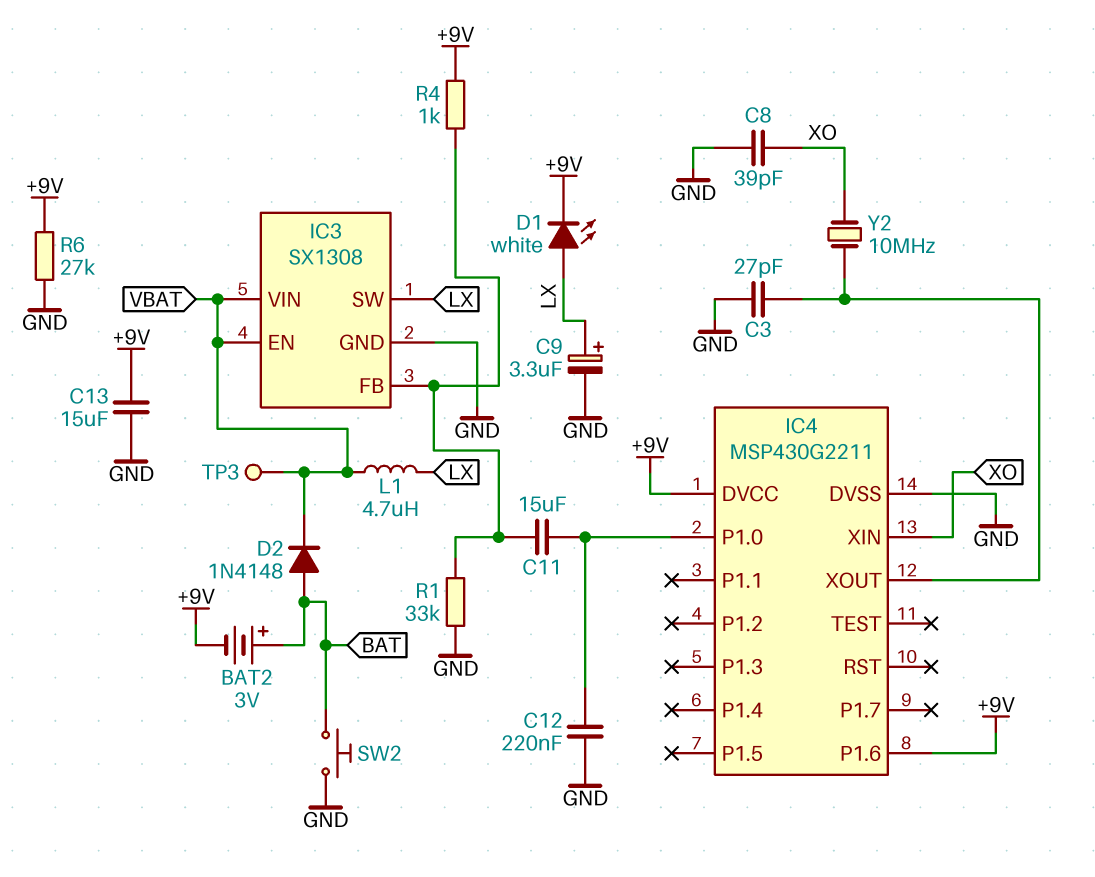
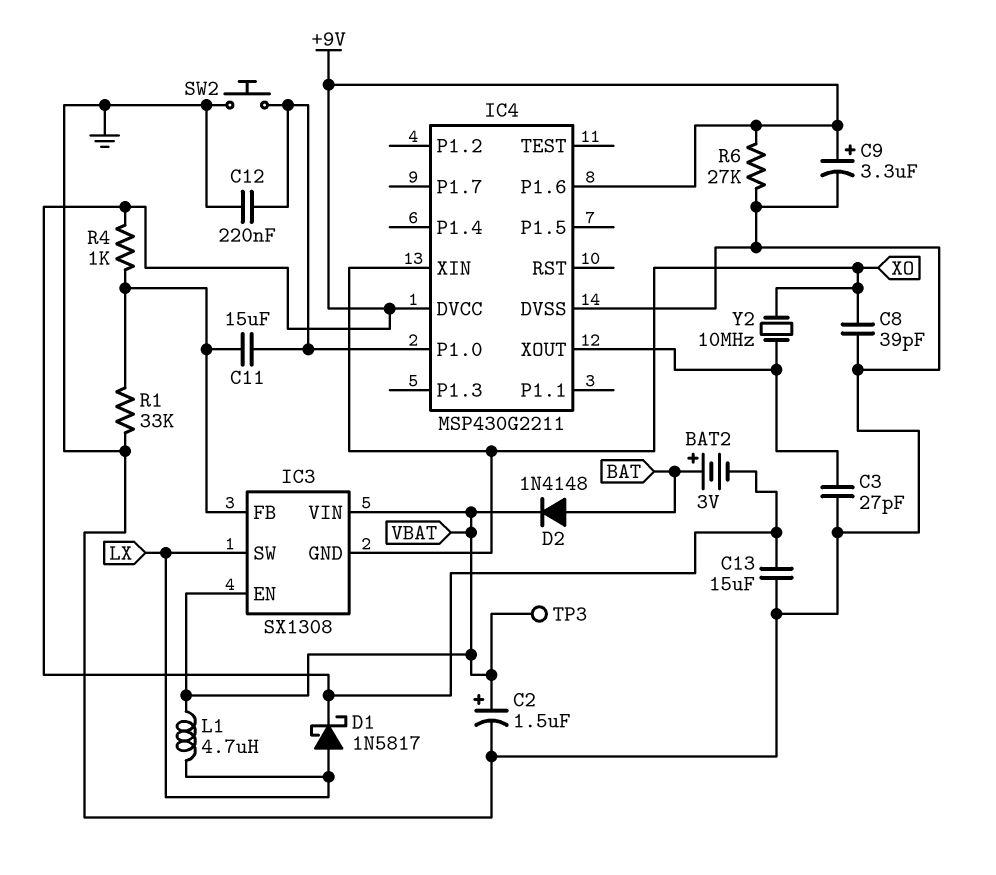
C2: none -> 1.5uF (plus VBAT, minus GND)
C9: 3.3uF (plus LX, minus GND) -> 3.3uF (plus +9V, minus GND)
D1: LED white (A LX, K +9V) -> schottky 1N5817 (A LX, K +9V)
IC3 pin GND: GND -> XO
SW2: button (BAT, GND) -> button (GND, IC4/P1.0)

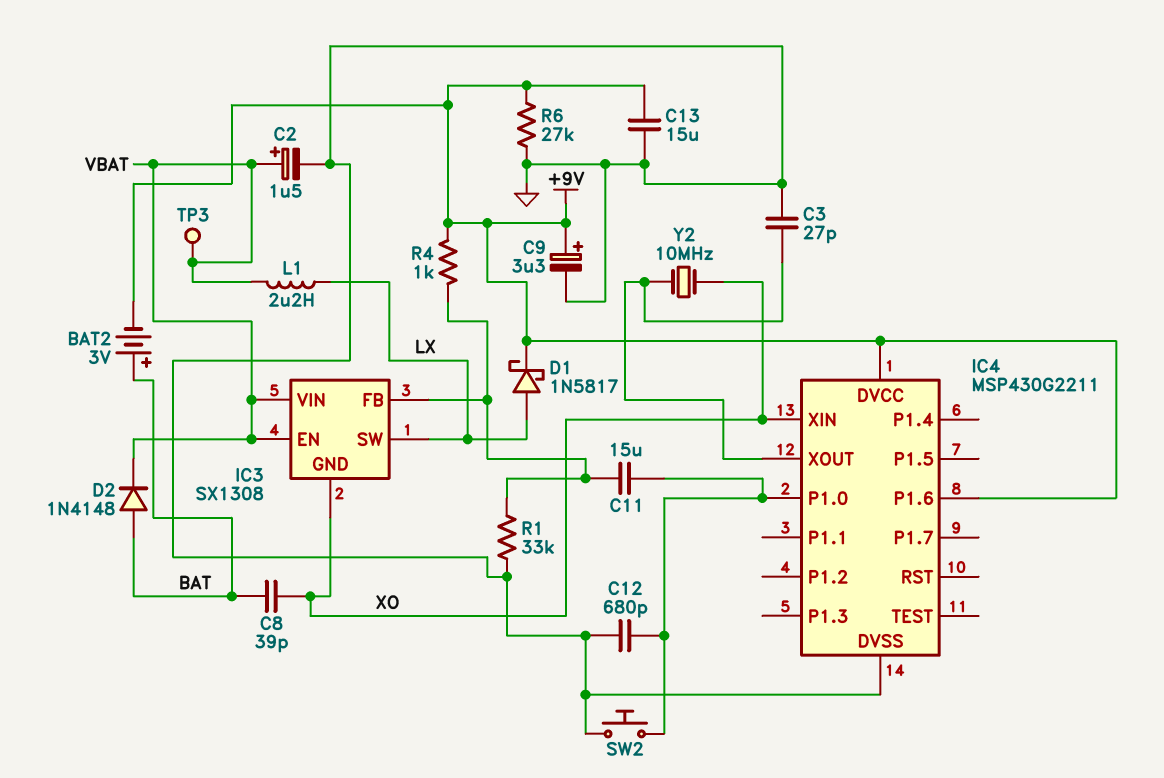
C8: 39pF (GND, XO) -> 39pF (BAT, XO)
C12: 220nF (GND, IC4/P1.0) -> 680pF (GND, IC4/P1.0)
L1: 4.7uH (LX, VBAT) -> 2.2uH (LX, VBAT)

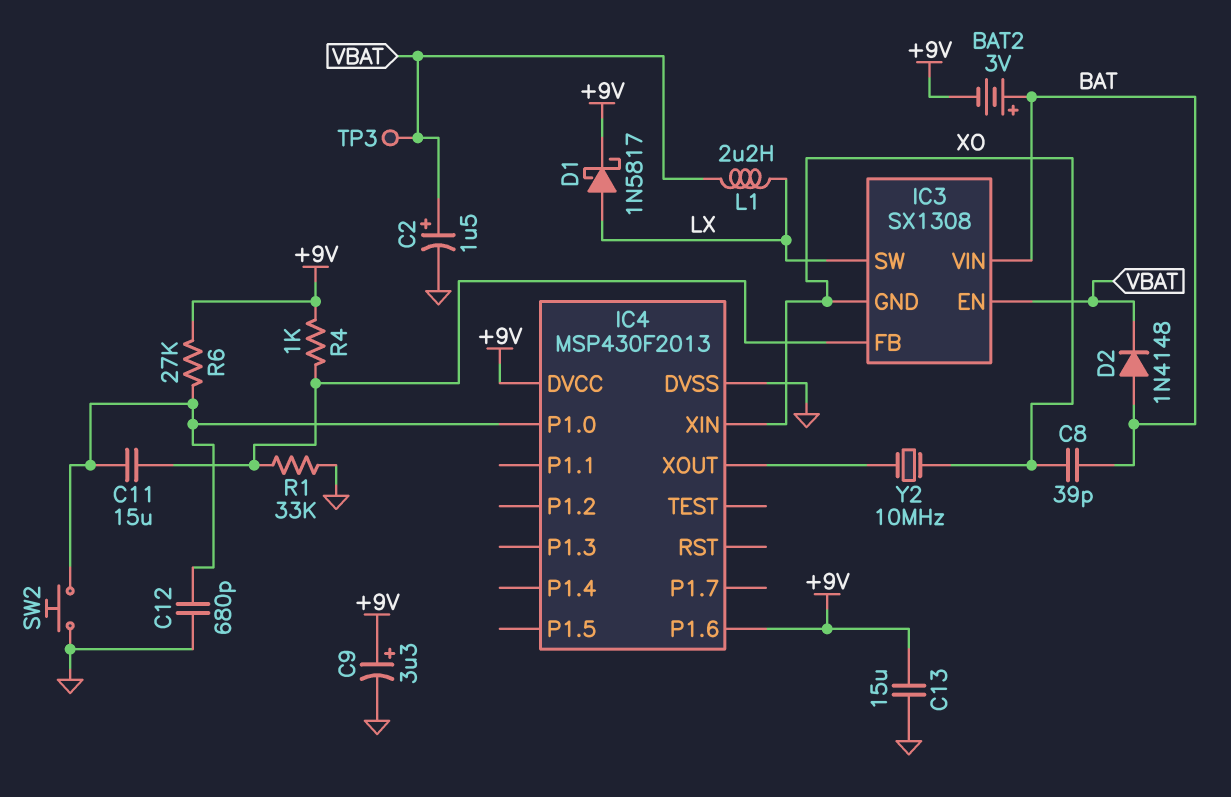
C3: 27pF (GND, IC4/XOUT) -> none
IC3 pin VIN: VBAT -> BAT
IC4: MSP430G2211 -> MSP430F2013
R6: 27k (+9V, GND) -> 27k (+9V, IC4/P1.0)

